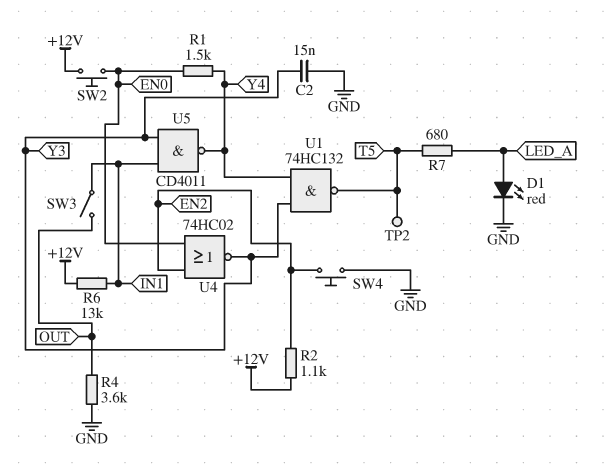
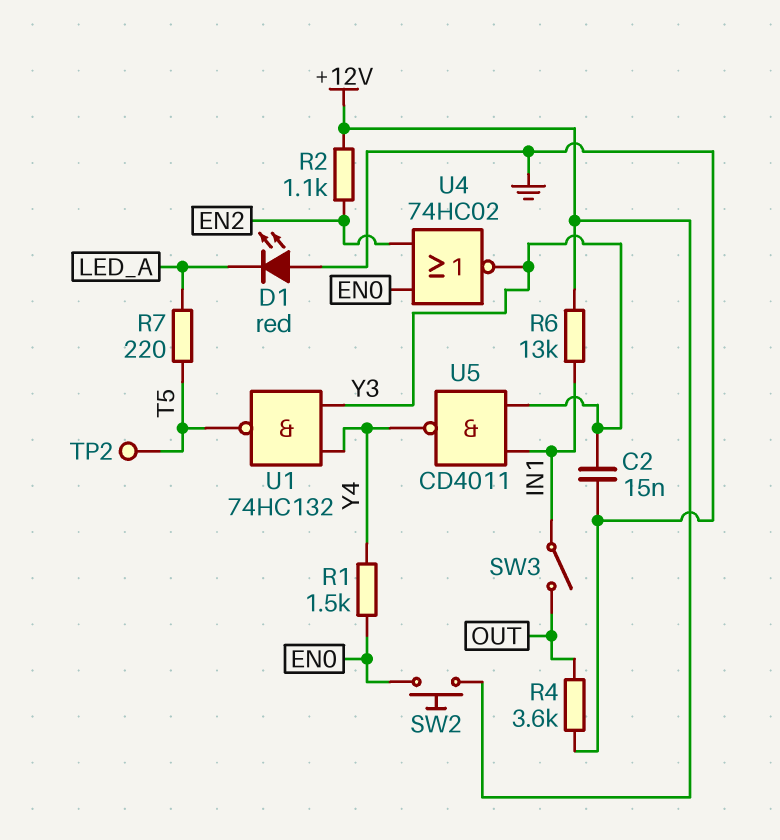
D1: LED red (A LED_A, K GND) -> LED red (A GND, K LED_A)
R7: 680 (LED_A, T5) -> 220 (LED_A, T5)
SW4: button (EN2, GND) -> none

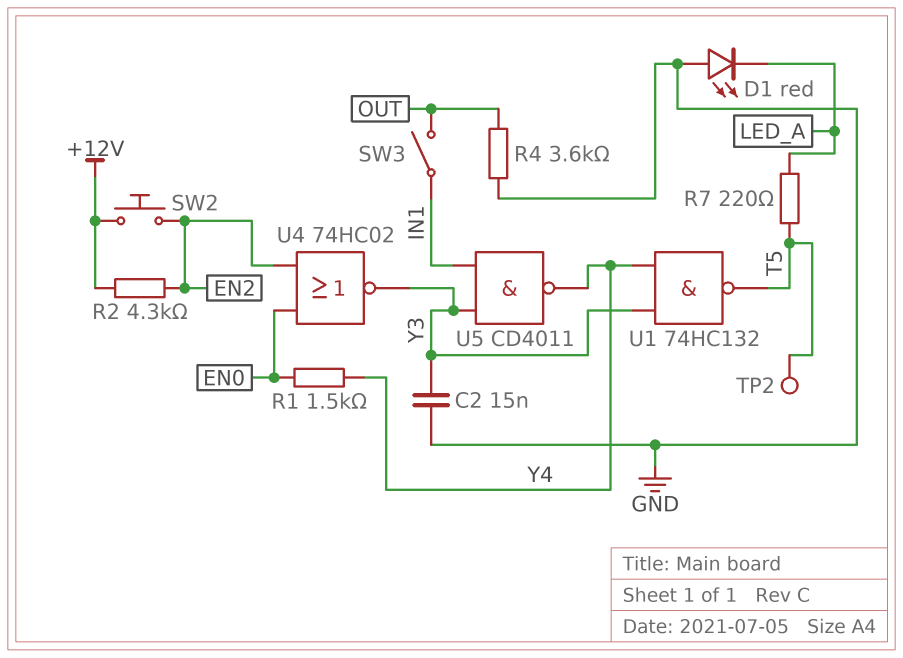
R2: 1.1k (+12V, EN2) -> 4.3k (+12V, EN2)
R6: 13k (+12V, IN1) -> none
SW2: button (+12V, EN0) -> button (+12V, EN2)

